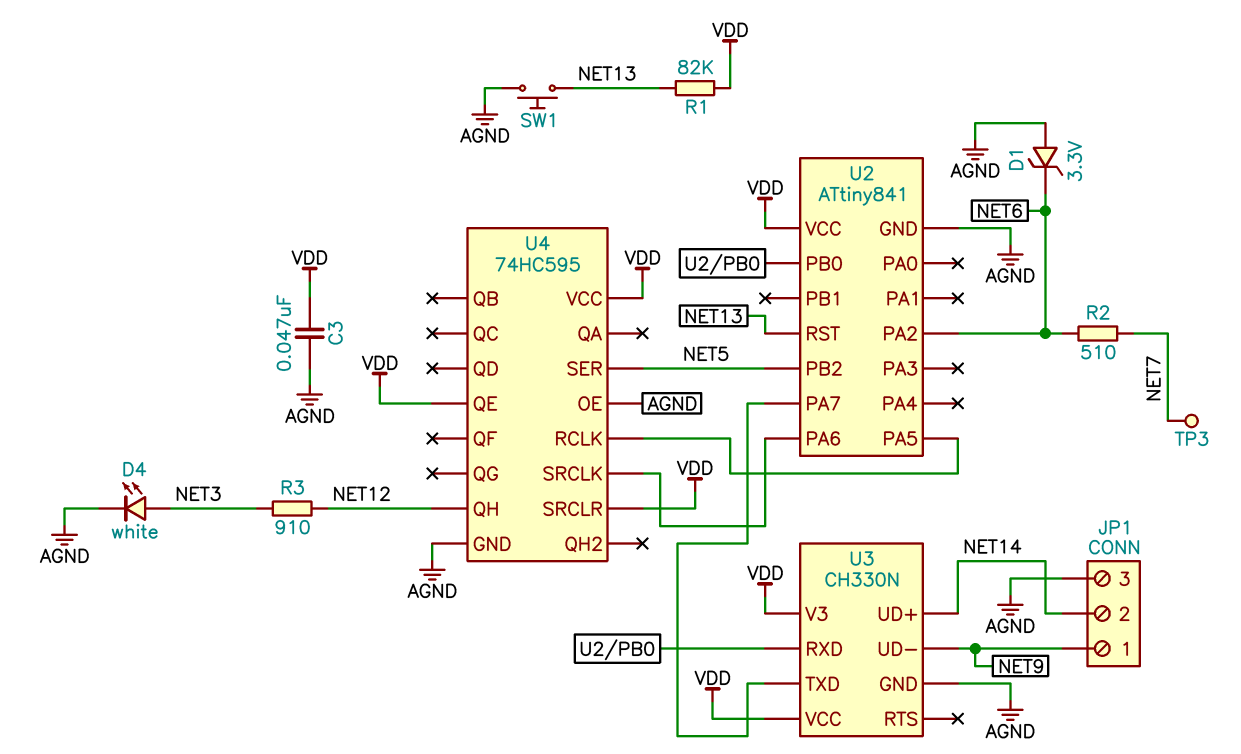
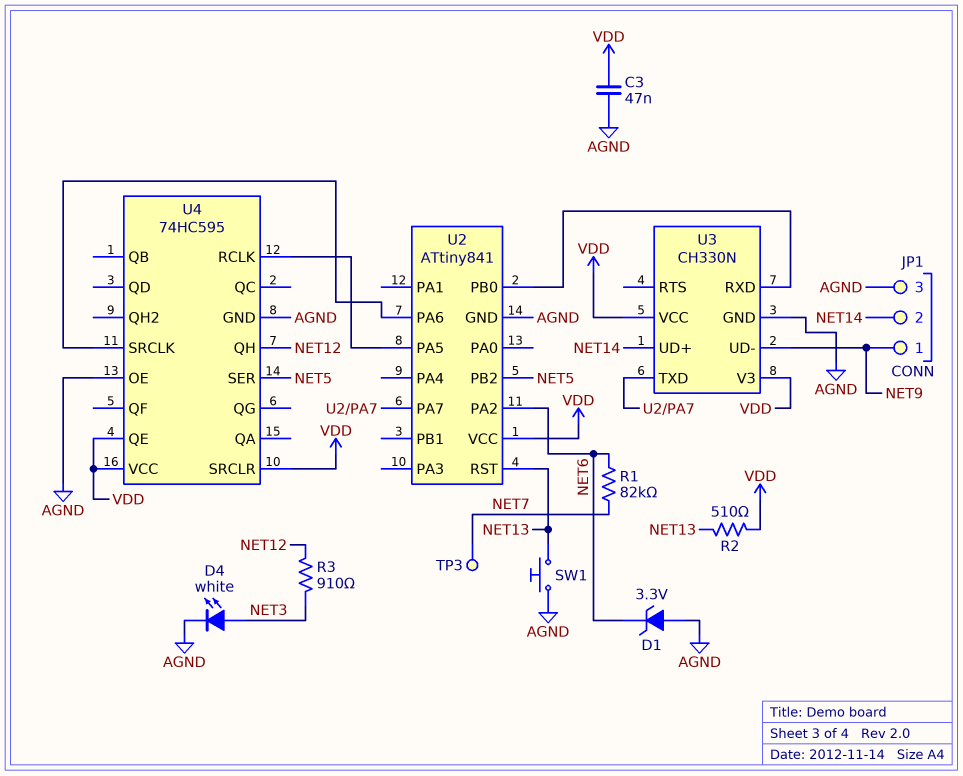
R1: 82k (NET13, VDD) -> 82k (NET6, NET7)
R2: 510 (NET6, NET7) -> 510 (NET13, VDD)

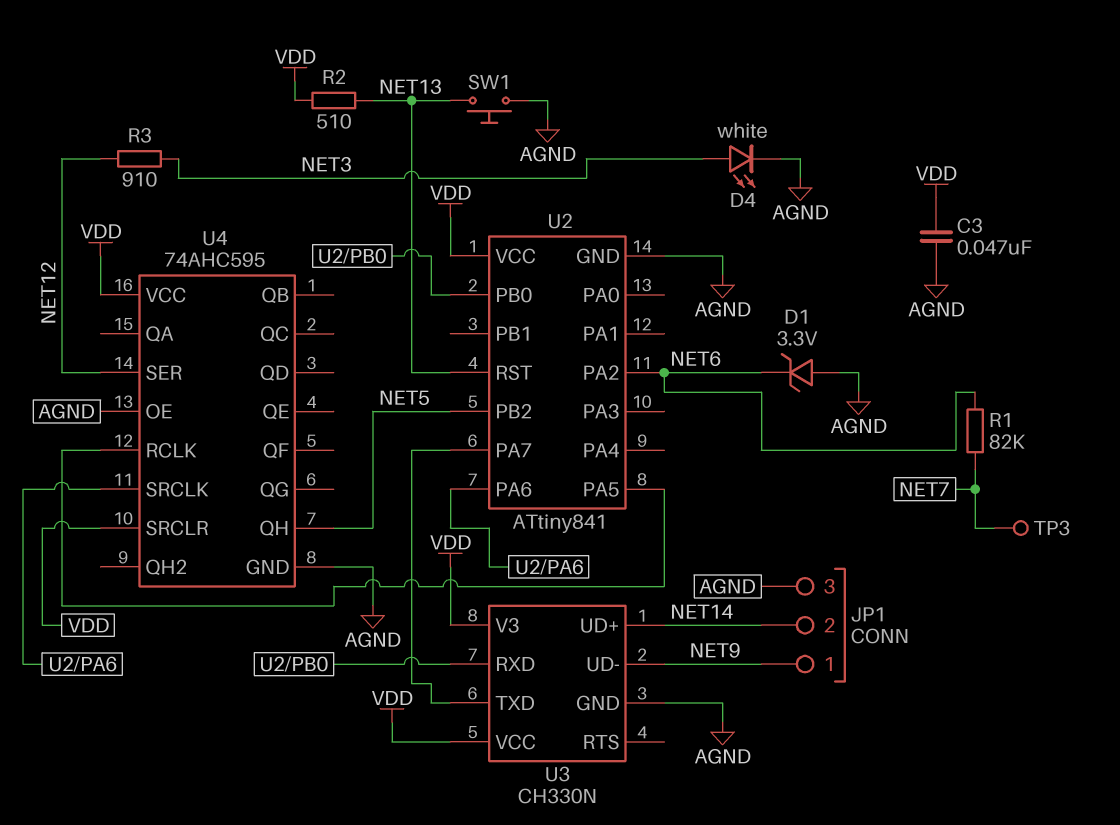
U4: 74HC595 -> 74AHC595
U4 pin QE: VDD -> none
U4 pin QH: NET12 -> NET5
U4 pin SER: NET5 -> NET12

